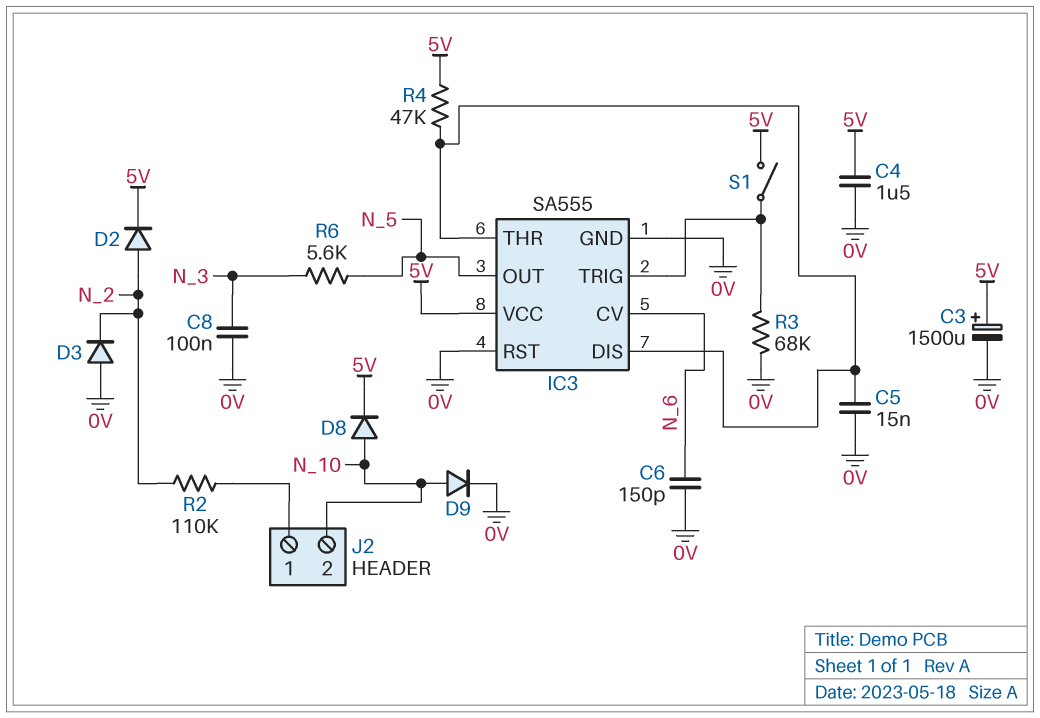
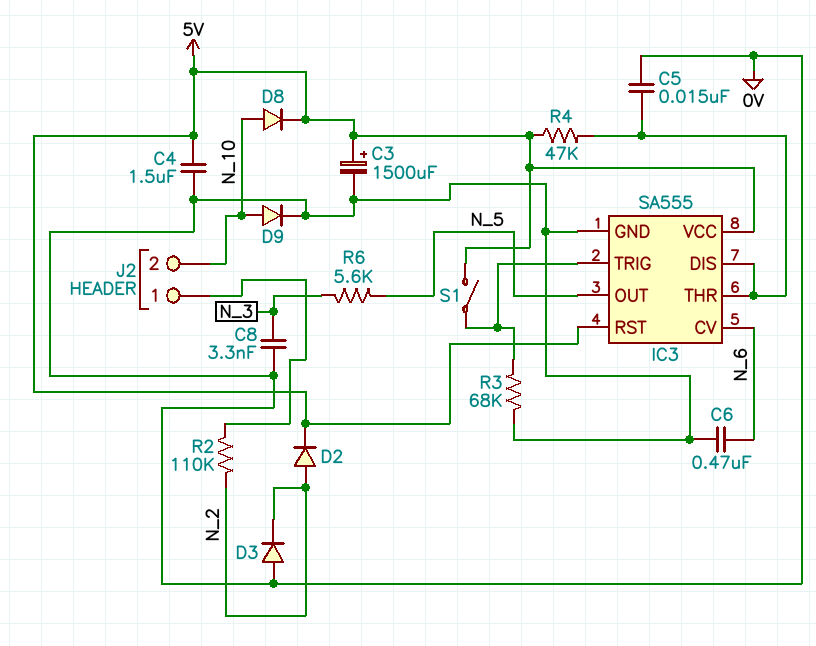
C6: 150pF (0V, N_6) -> 470nF (0V, N_6)
C8: 100nF (0V, N_3) -> 3.3nF (0V, N_3)
IC3 pin RST: 0V -> 5V

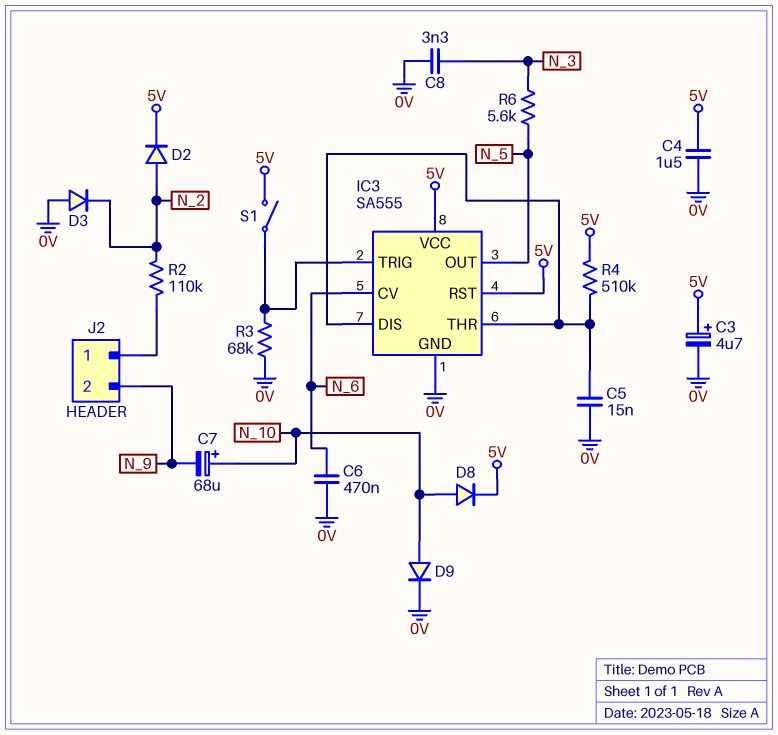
C3: 1500uF (plus 5V, minus 0V) -> 4.7uF (plus 5V, minus 0V)
C7: none -> 68uF (plus N_10, minus N_9)
J2 pin 2: N_10 -> N_9
R4: 47k (5V, IC3/DIS) -> 510k (5V, IC3/DIS)

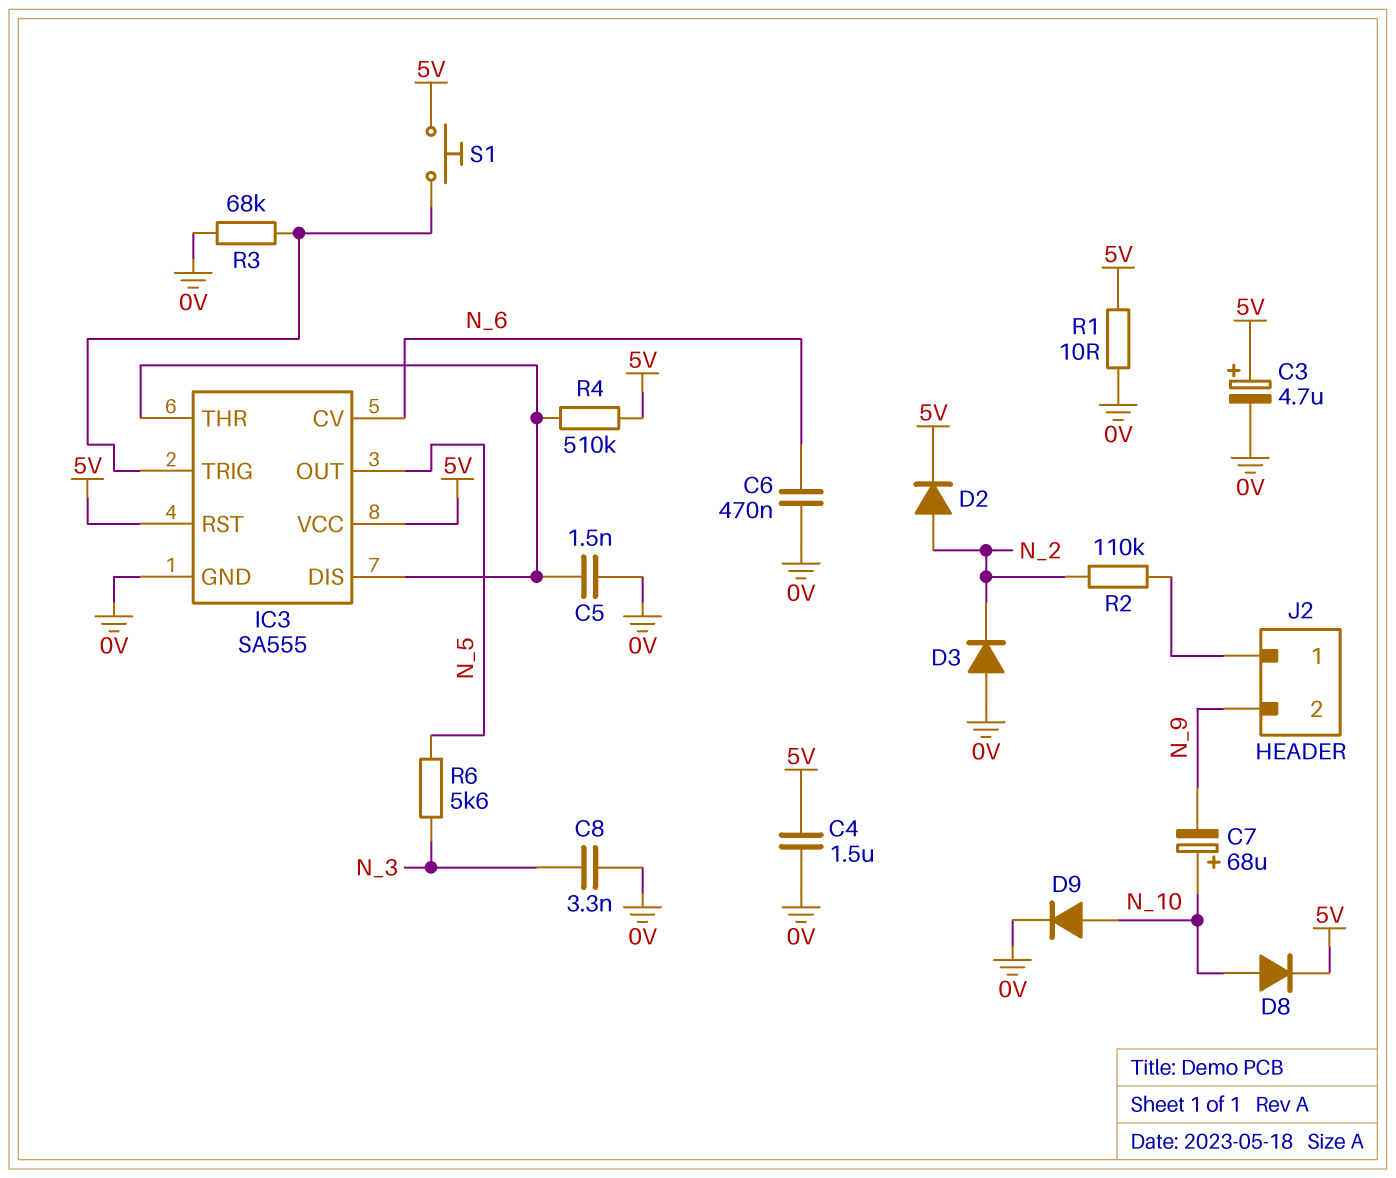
C5: 15nF (0V, IC3/DIS) -> 1.5nF (0V, IC3/DIS)
R1: none -> 10 (0V, 5V)
S1: switch (5V, IC3/TRIG) -> button (5V, IC3/TRIG)

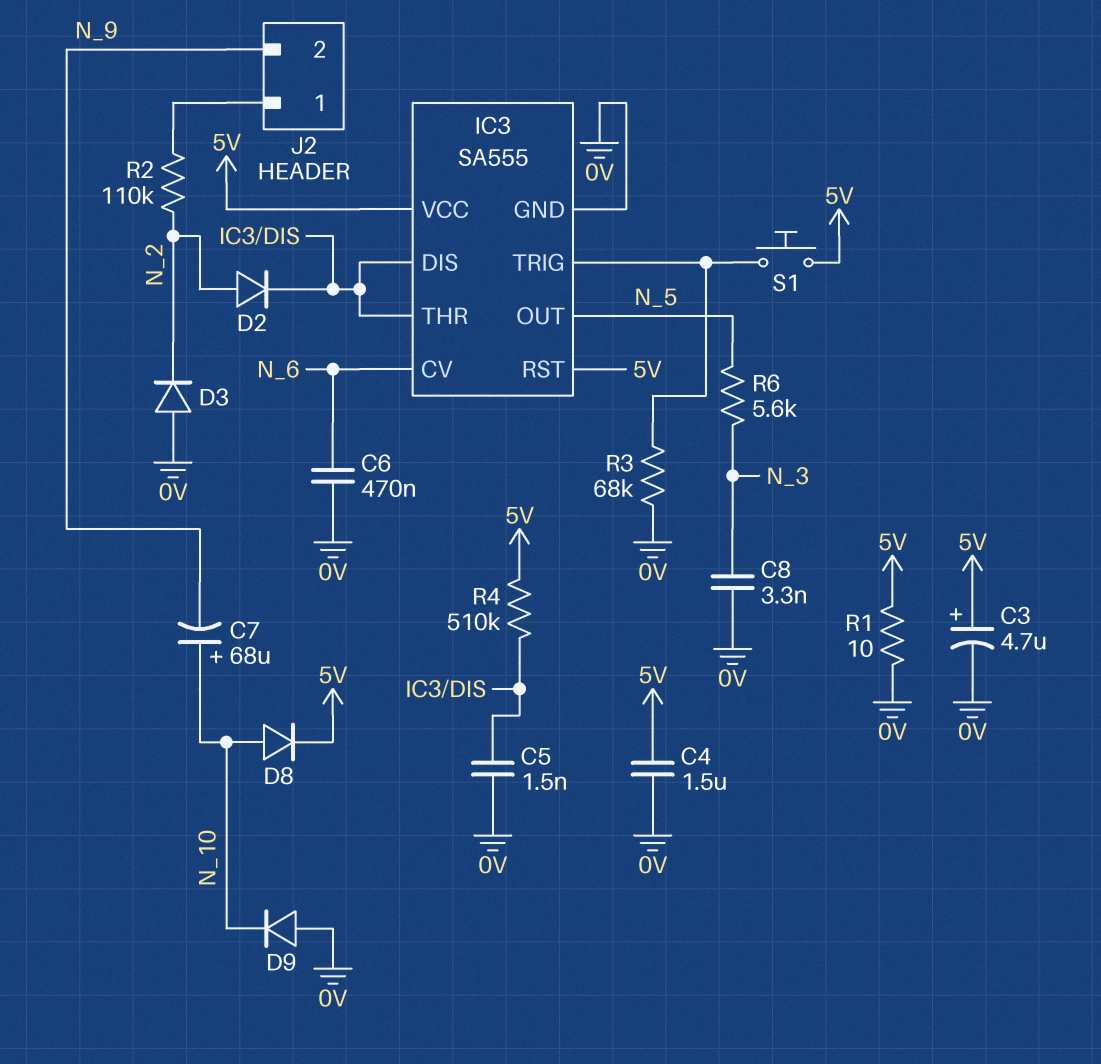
D2: diode (A N_2, K 5V) -> diode (A N_2, K IC3/DIS)
D9: diode (A N_10, K 0V) -> diode (A 0V, K N_10)

